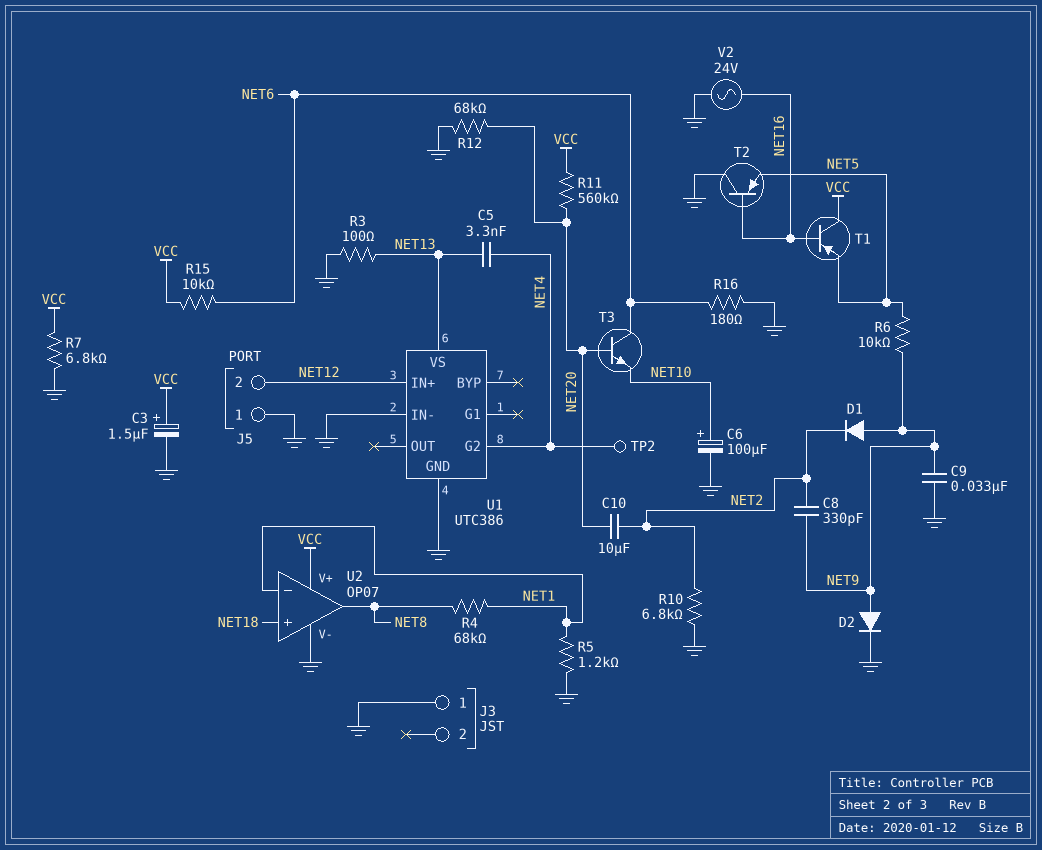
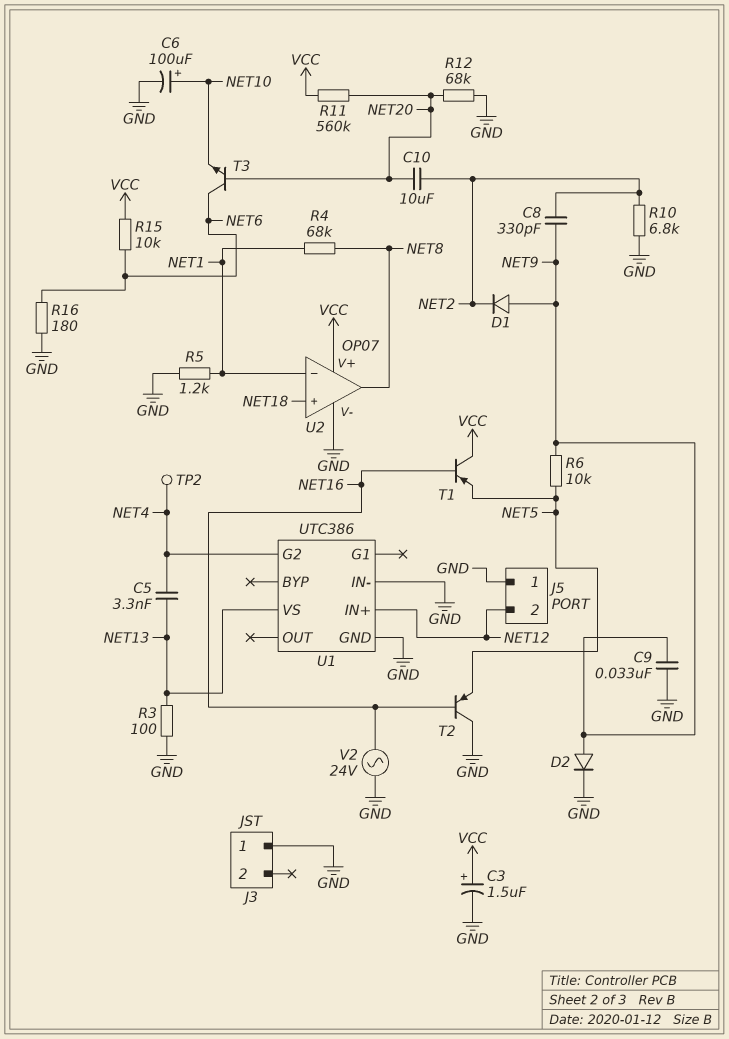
R7: 6.8k (GND, VCC) -> none

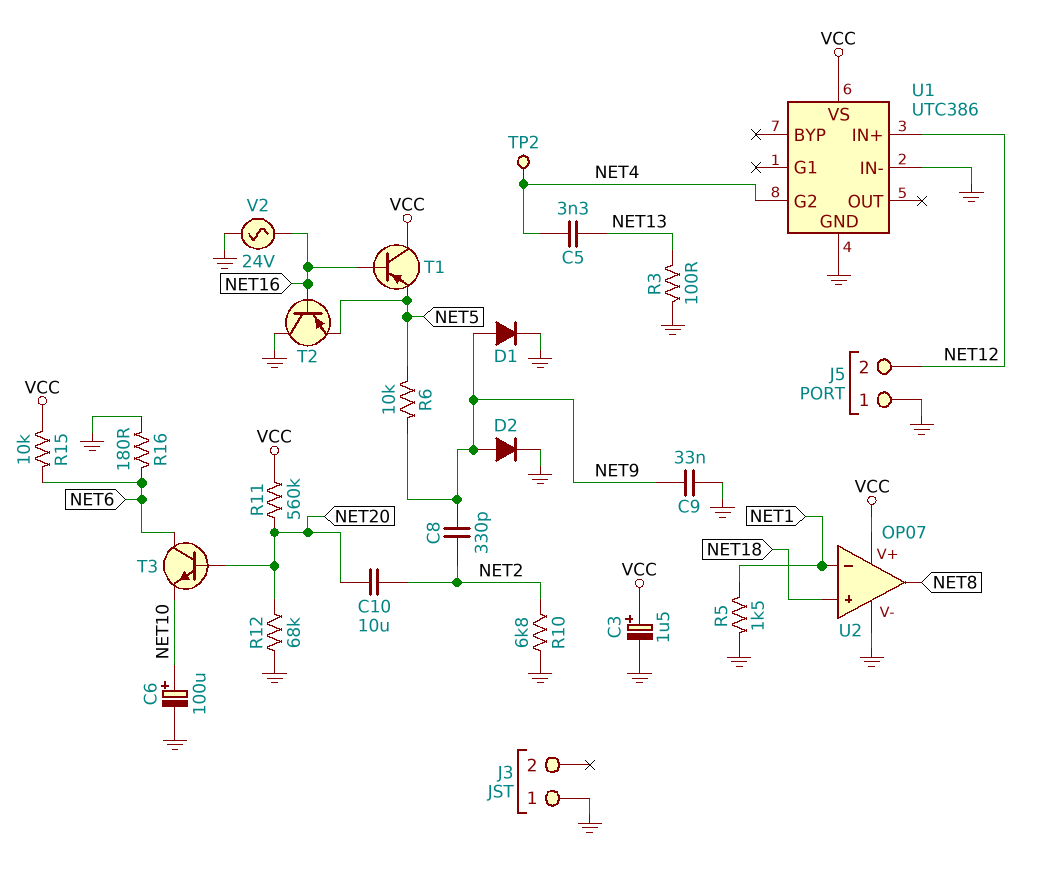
D1: diode (A NET9, K NET2) -> diode (A NET9, K GND)
R4: 68k (NET1, NET8) -> none
R5: 1.2k (GND, NET1) -> 1.5k (GND, NET1)
U1 pin VS: NET13 -> VCC

